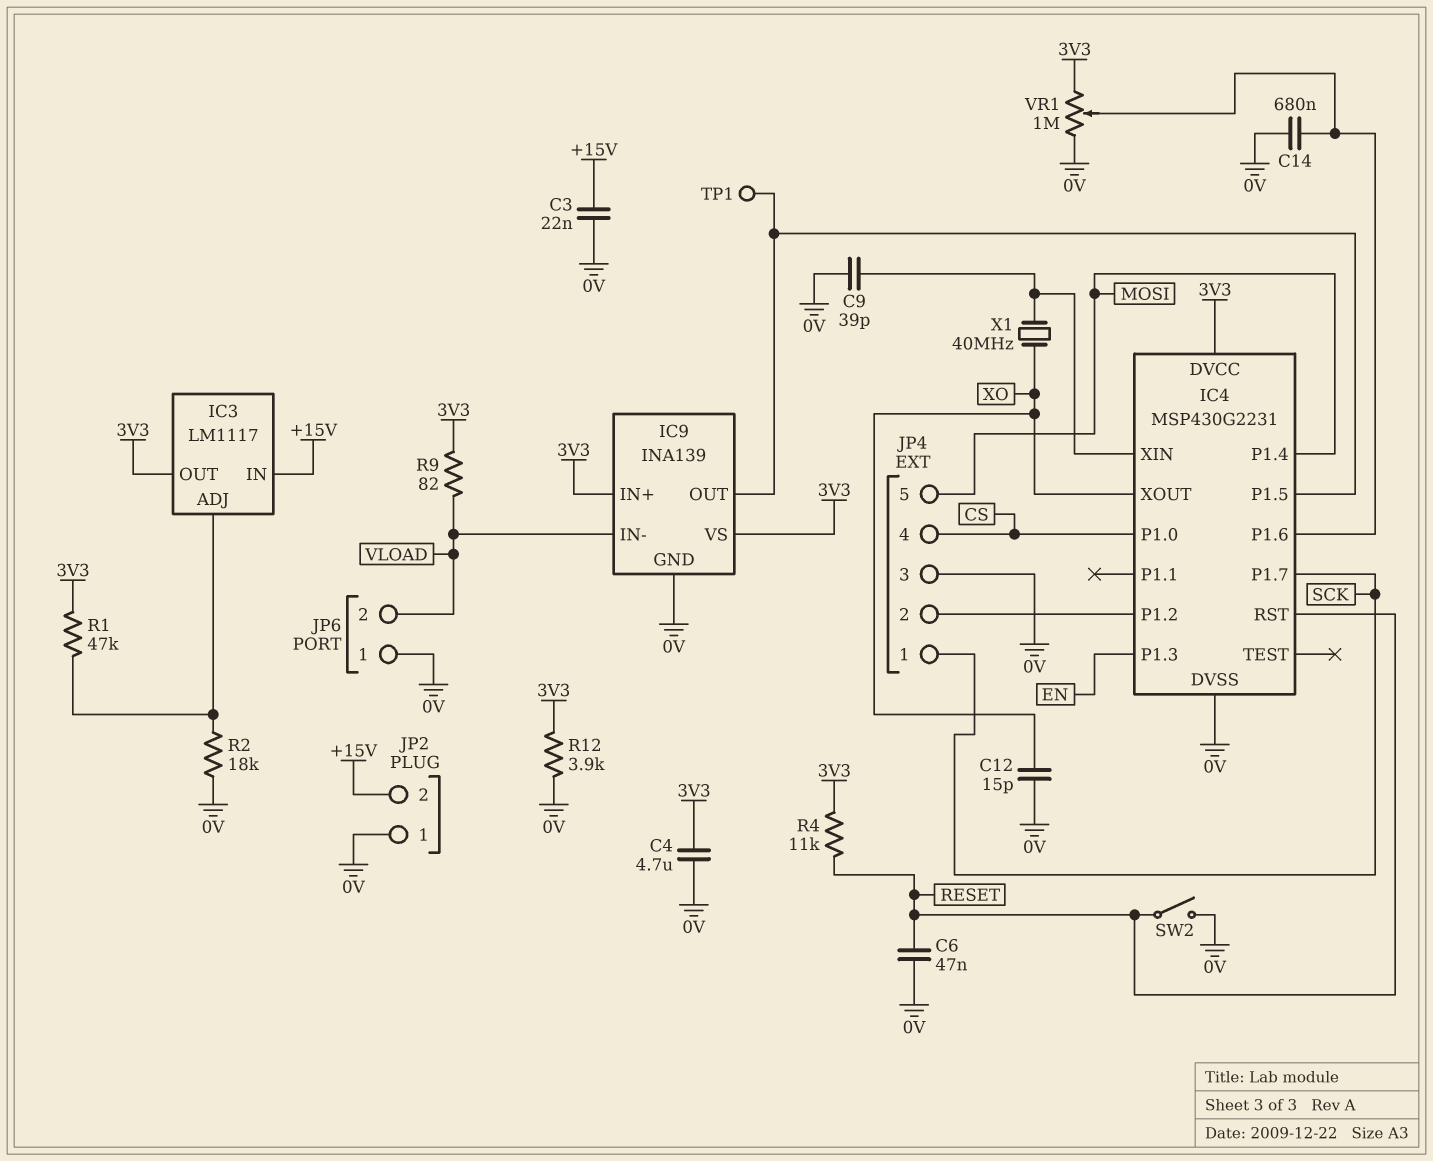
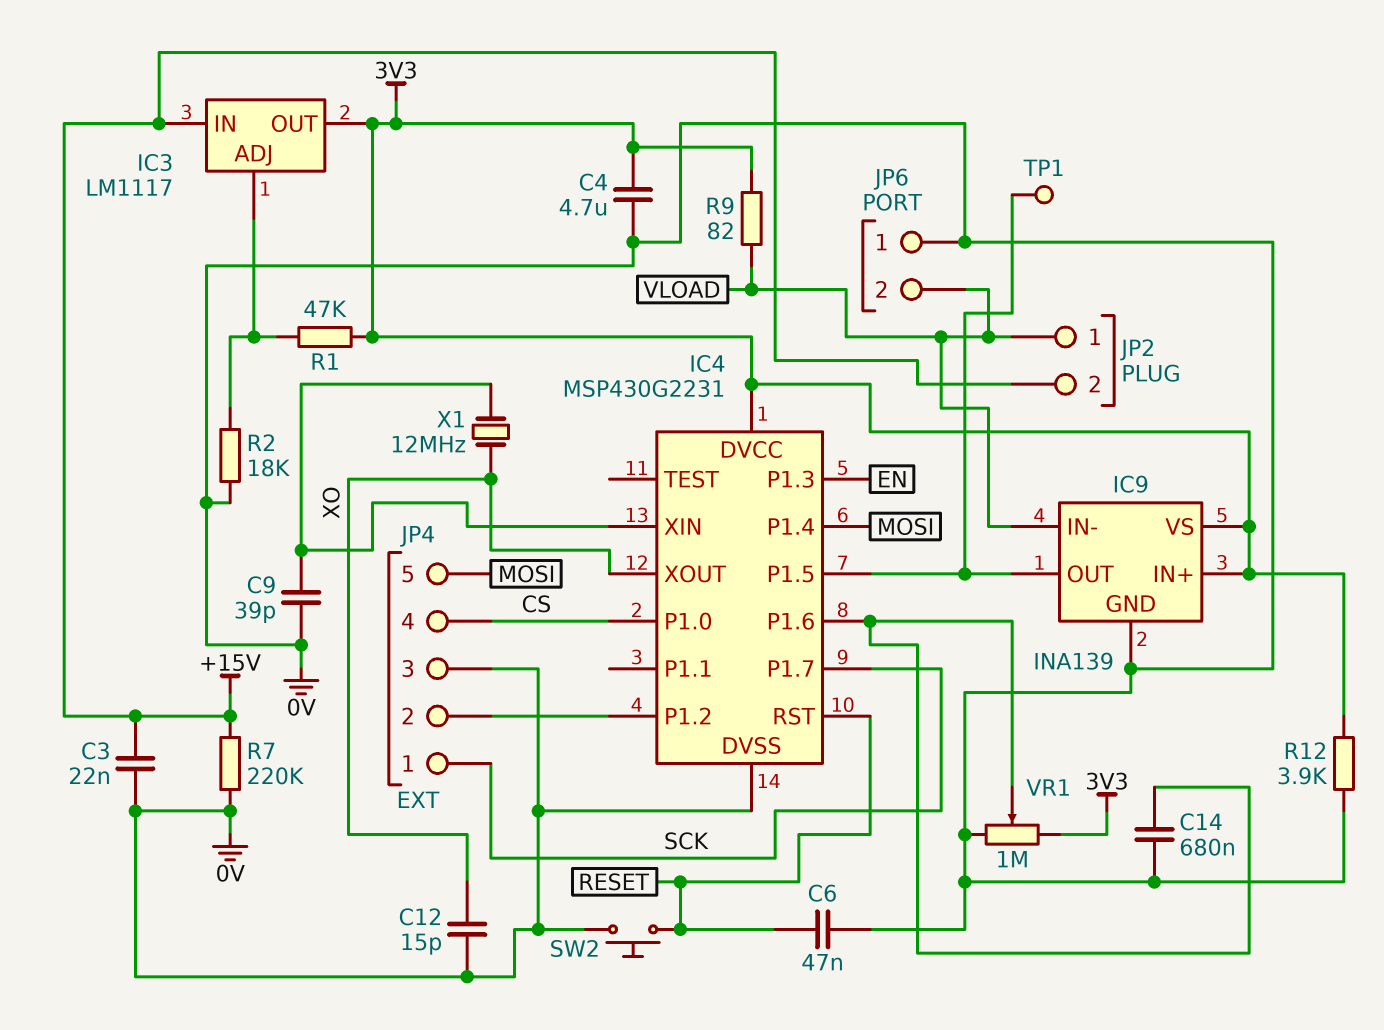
JP2 pin 1: 0V -> VLOAD
R4: 11k (3V3, RESET) -> none
R7: none -> 220k (+15V, 0V)
SW2: switch (0V, RESET) -> button (0V, RESET)
X1: 40MHz (IC4/XIN, XO) -> 12MHz (IC4/XIN, XO)

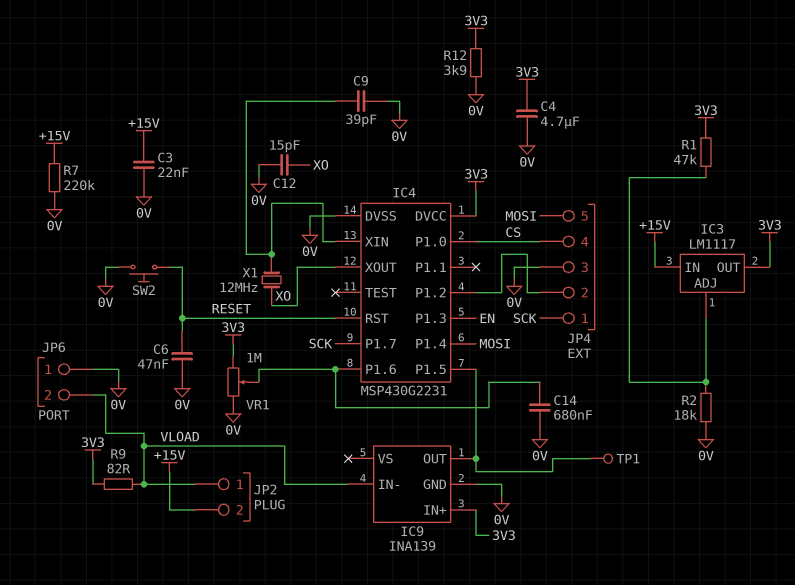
IC9 pin VS: 3V3 -> none

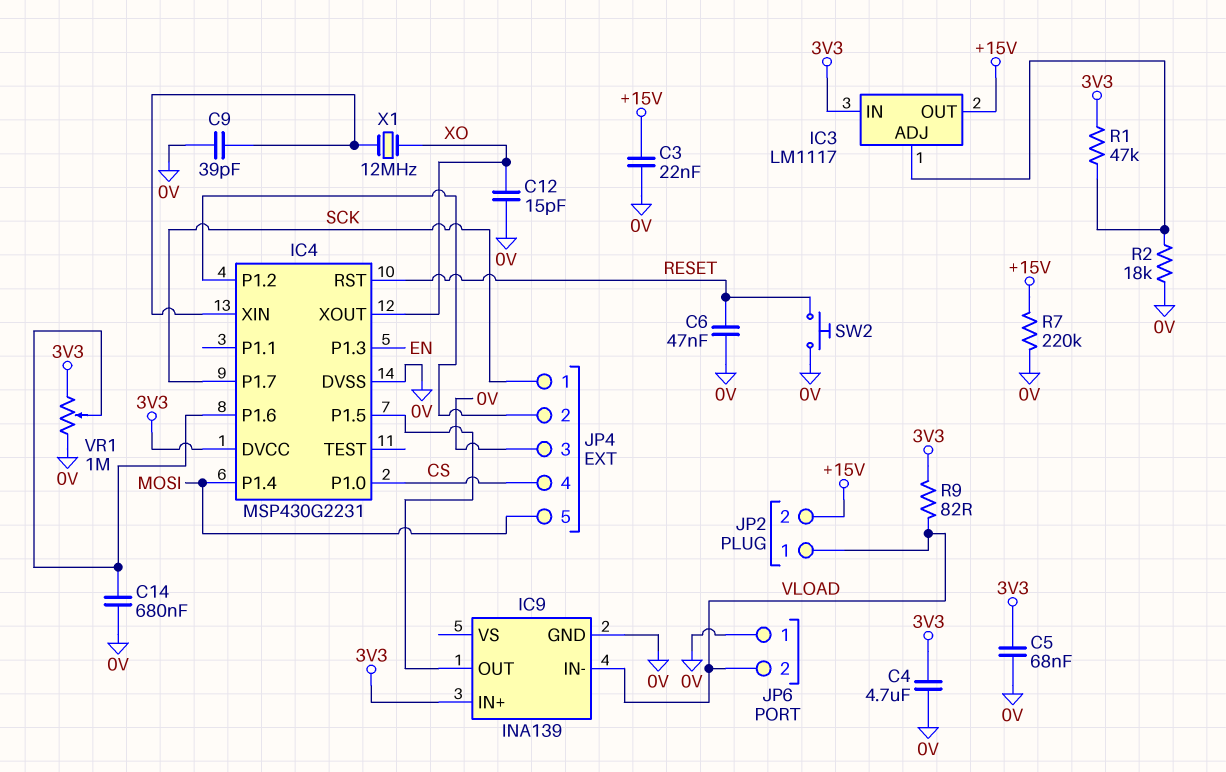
C5: none -> 68nF (0V, 3V3)
IC3 pin IN: +15V -> 3V3
IC3 pin OUT: 3V3 -> +15V
R12: 3.9k (0V, 3V3) -> none
TP1: test point (IC4/P1.5) -> none

